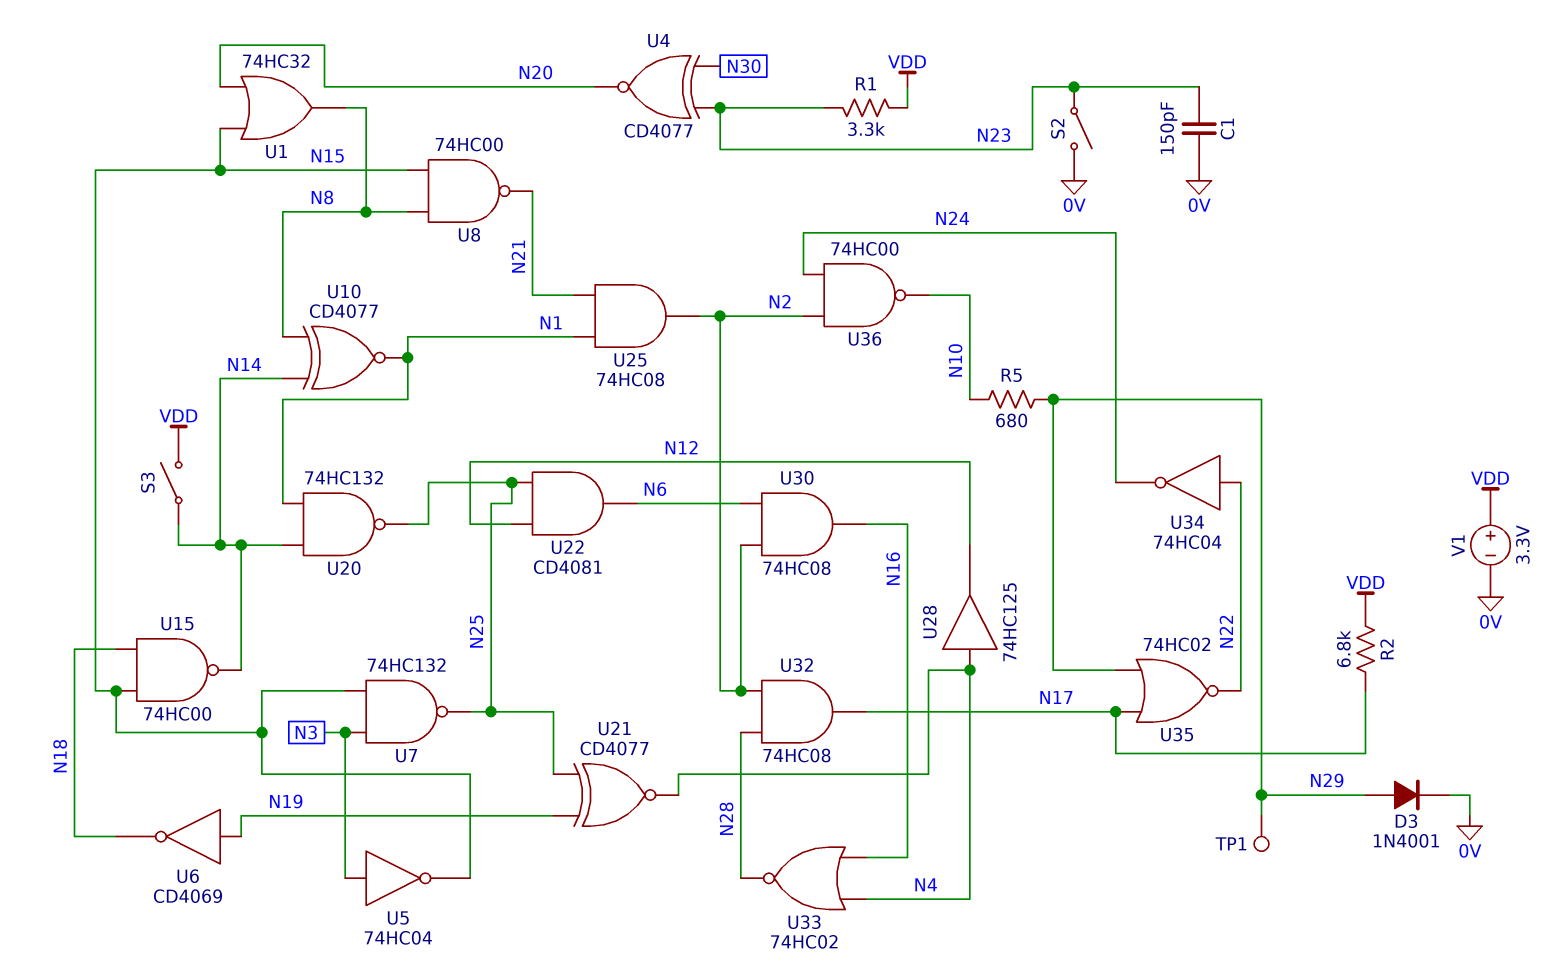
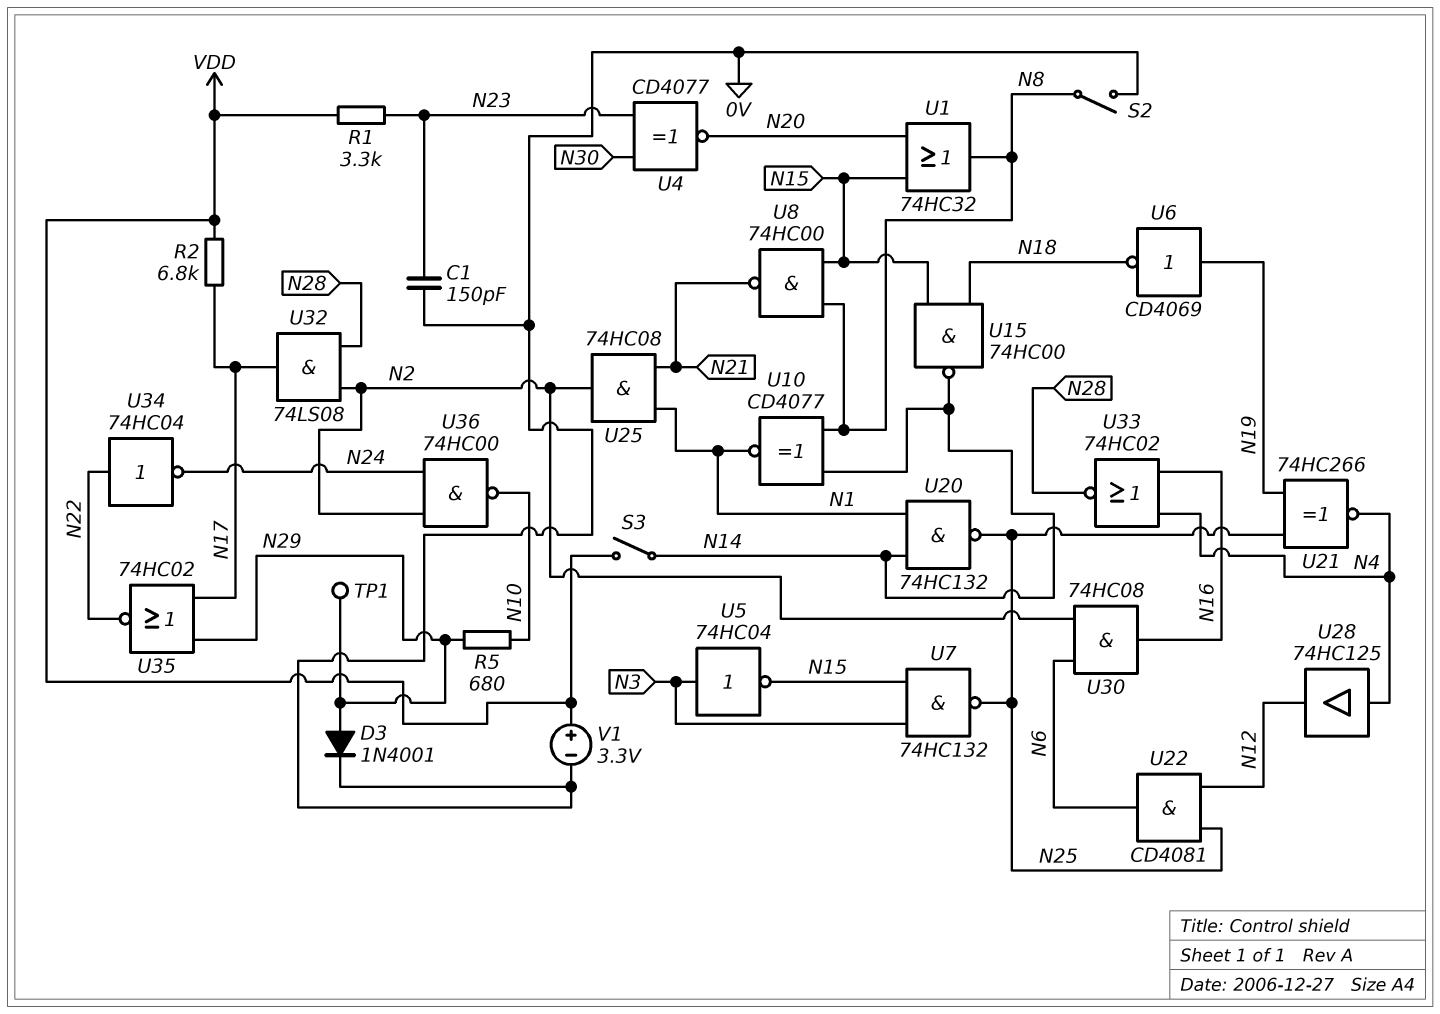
S2: switch (0V, N23) -> switch (0V, N8)
U21: XNOR CD4077 (in N19, in N25, out N4) -> XNOR 74HC266 (in N19, in N25, out N4)
U32: AND 74HC08 (in N2, in N28, out N17) -> AND 74LS08 (in N2, in N28, out N17)

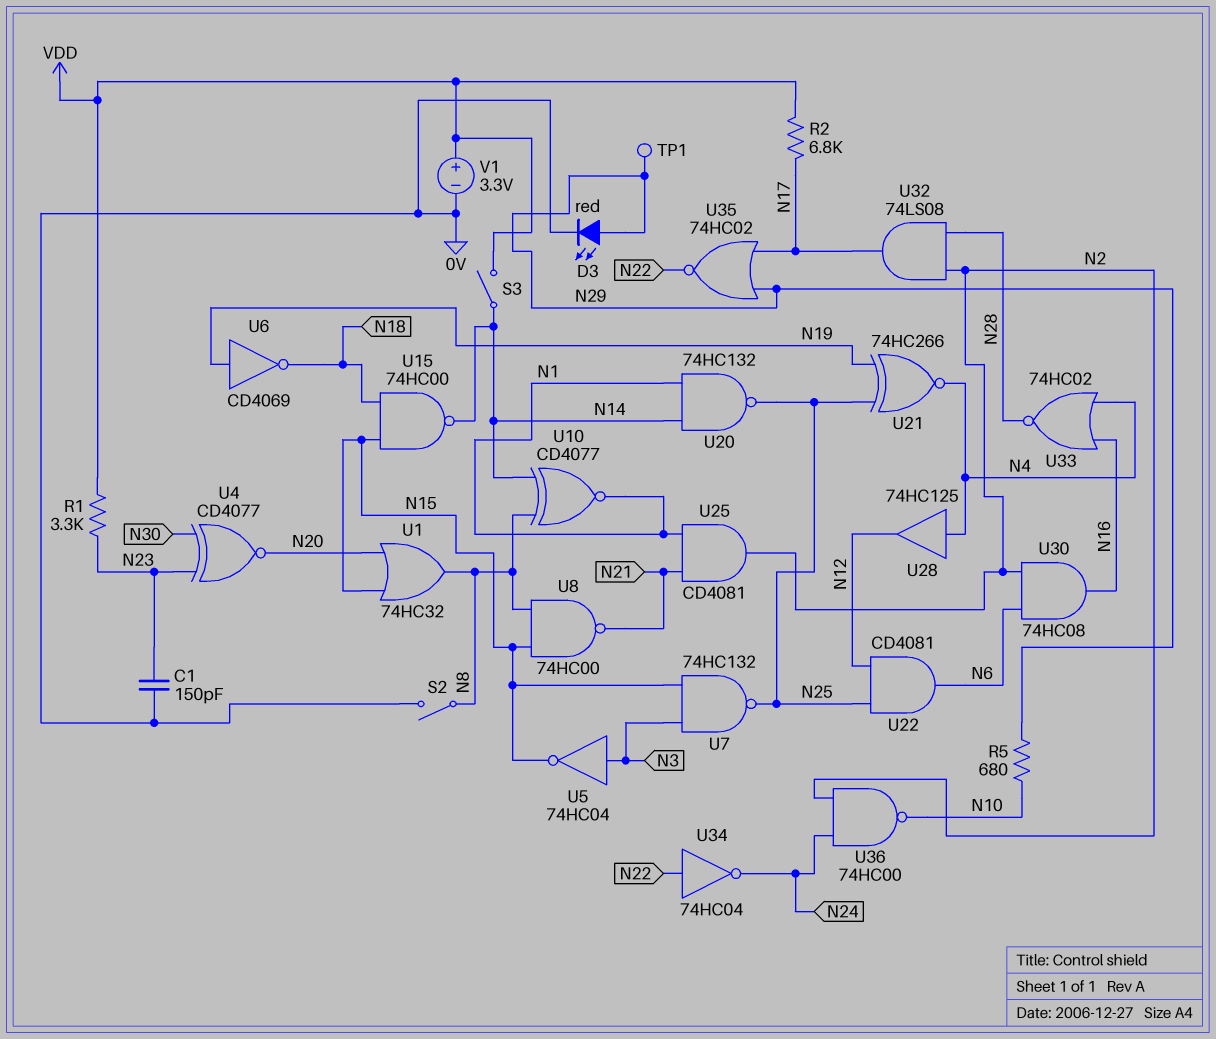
D3: diode 1N4001 (A N29, K 0V) -> LED red (A N29, K 0V)
U25: AND 74HC08 (in N1, in N21, out N2) -> AND CD4081 (in N1, in N21, out N2)

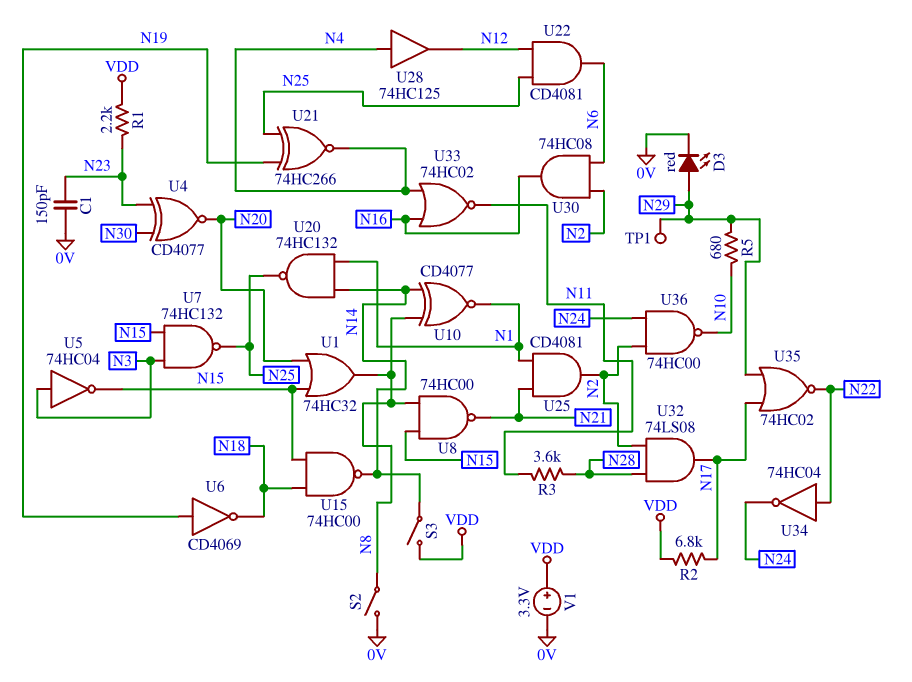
R1: 3.3k (N23, VDD) -> 2.2k (N23, VDD)
R3: none -> 3.6k (N11, N28)
U33: NOR 74HC02 (in N4, in N16, out N28) -> NOR 74HC02 (in N4, in N16, out N11)

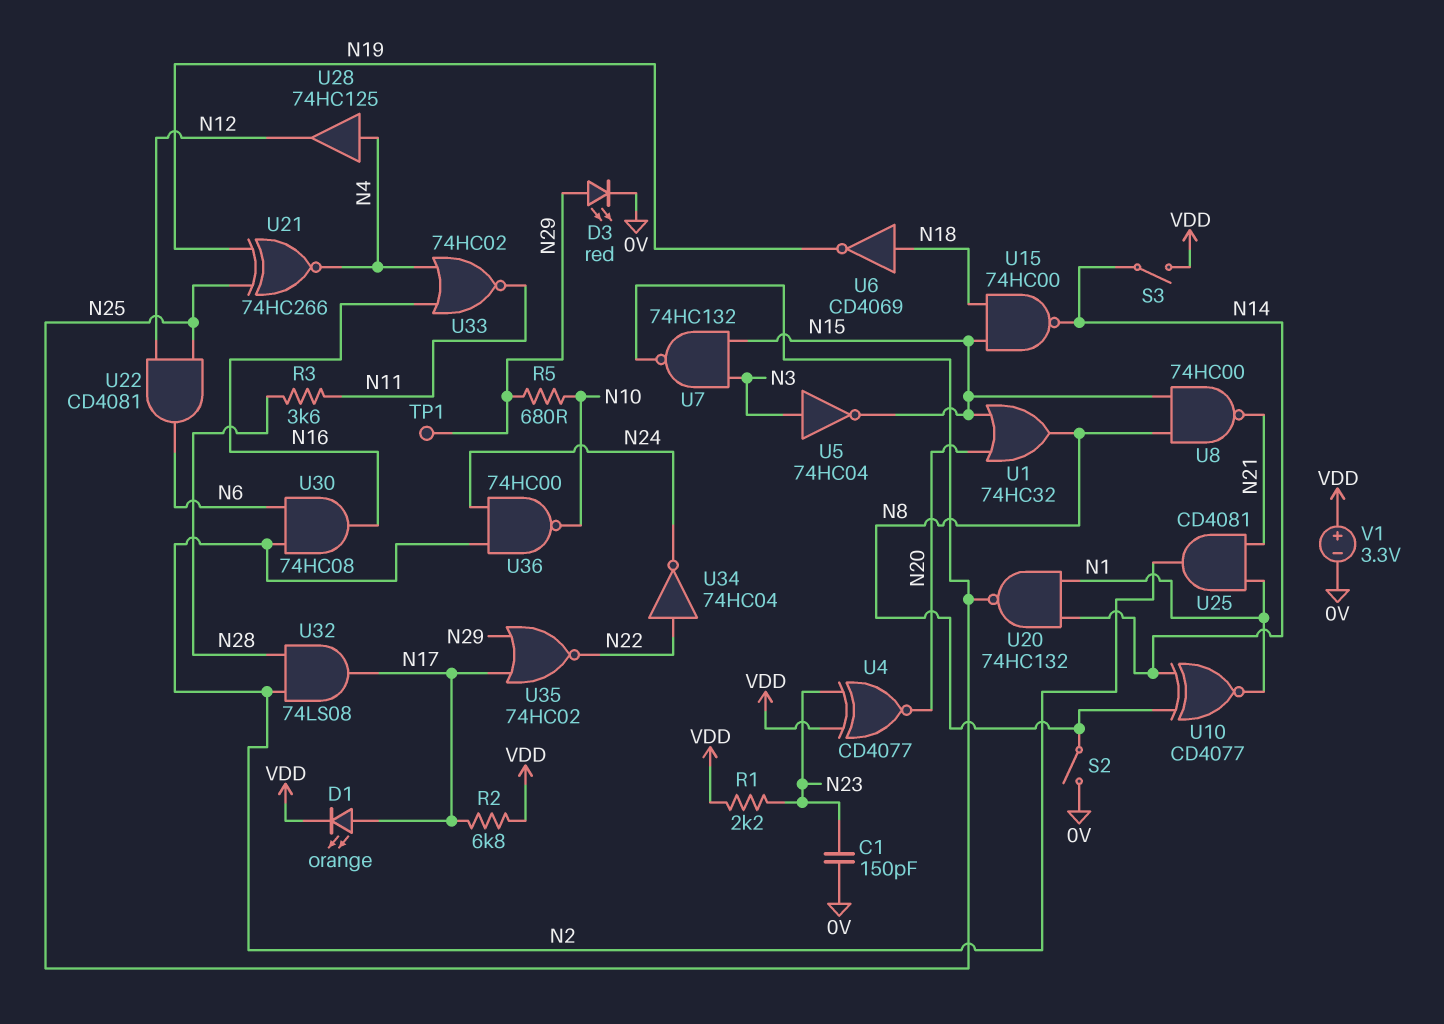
D1: none -> LED orange (A N17, K VDD)
U4: XNOR CD4077 (in N23, in N30, out N20) -> XNOR CD4077 (in N23, in VDD, out N20)
U6: NOT CD4069 (in N19, out N18) -> NOT CD4069 (in N18, out N19)

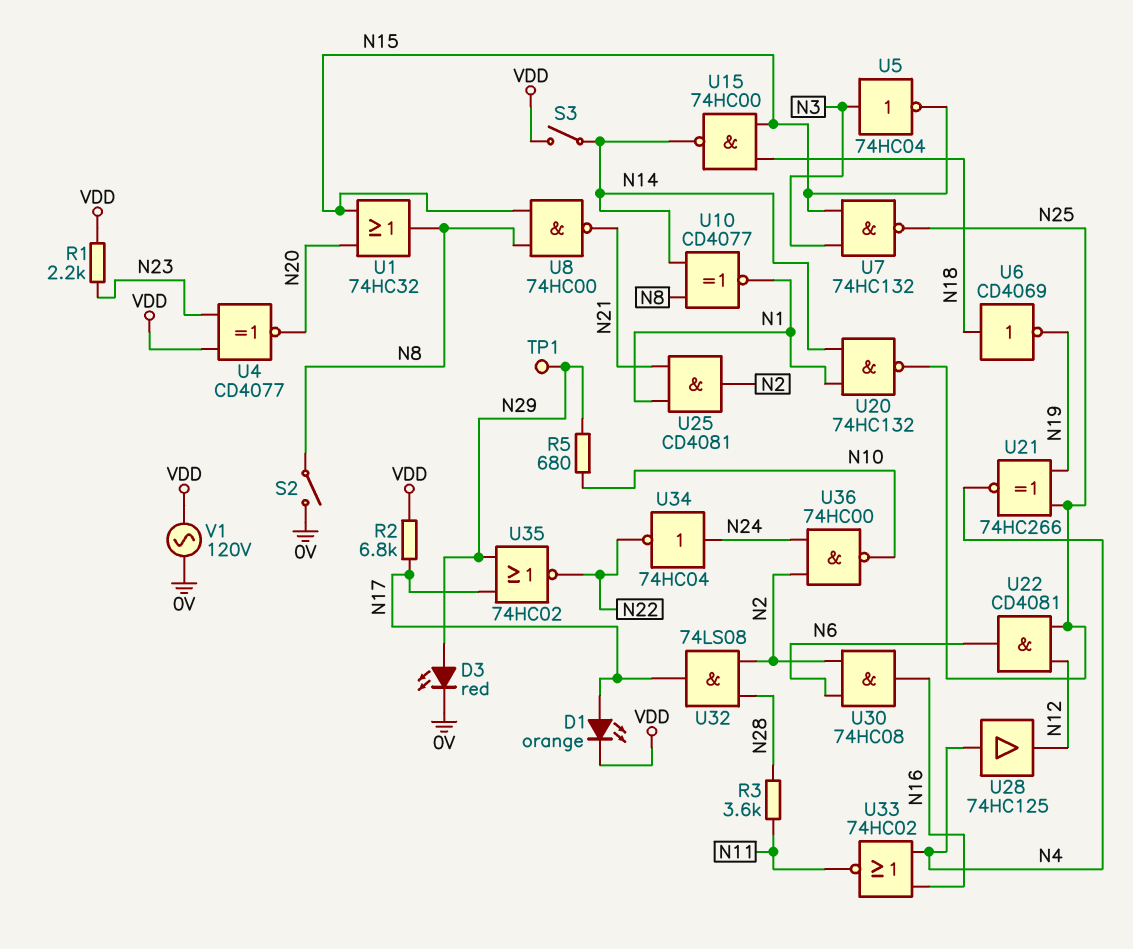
C1: 150pF (0V, N23) -> none
U34: NOT 74HC04 (in N22, out N24) -> NOT 74HC04 (in N24, out N22)
V1: 3.3V (plus VDD, minus 0V) -> AC 120V (0V, VDD)

